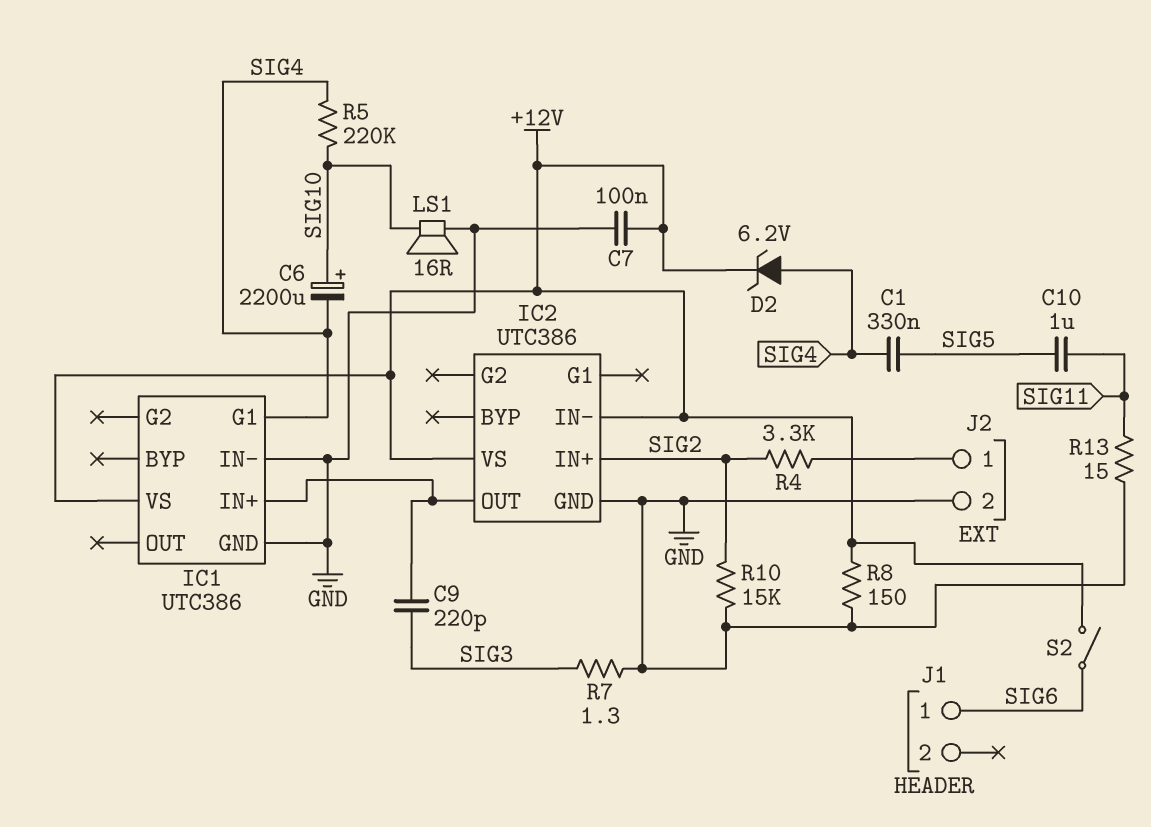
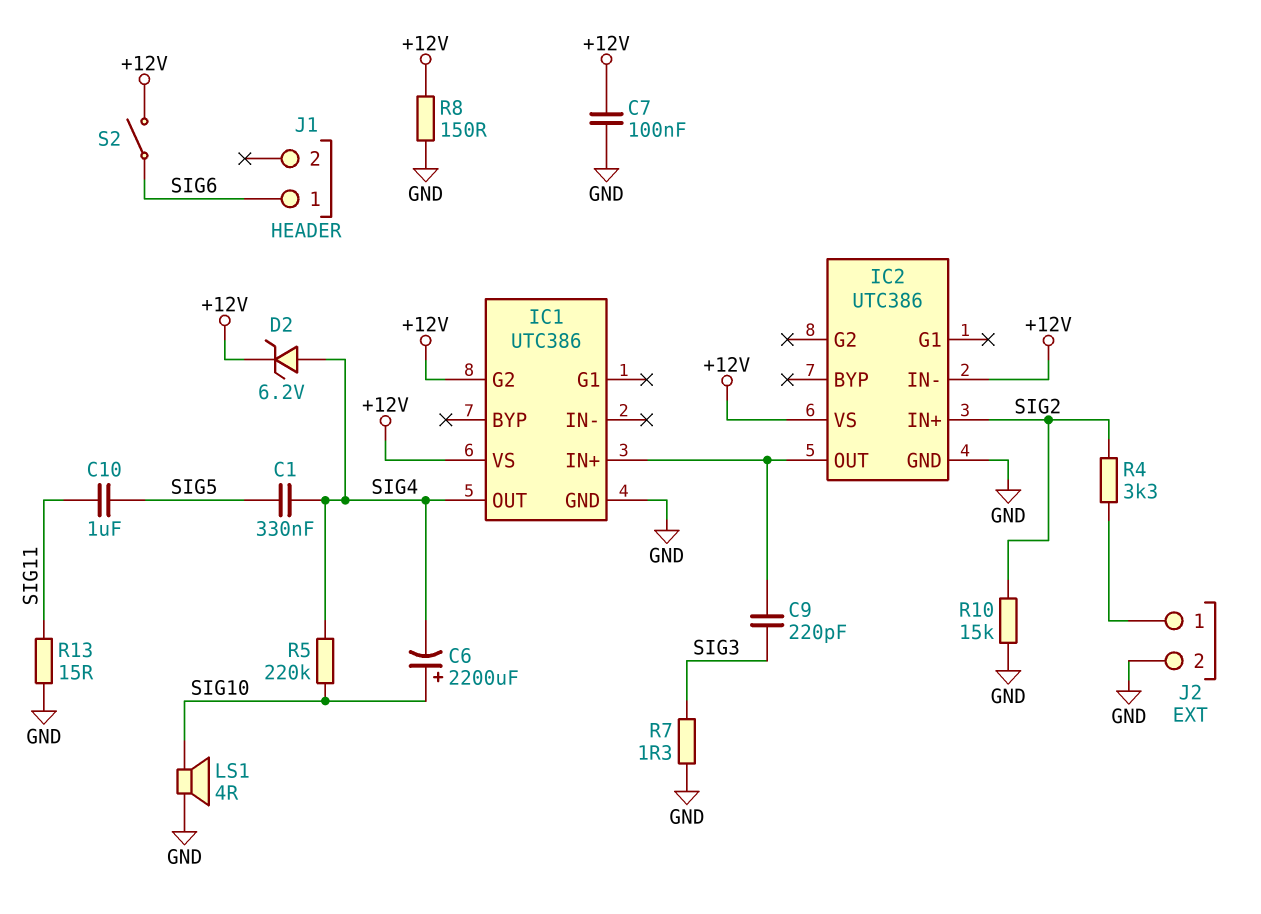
IC1 pin G1: SIG4 -> none
IC1 pin G2: none -> +12V
IC1 pin IN-: GND -> none
IC1 pin OUT: none -> SIG4
LS1: speaker 16R (GND, SIG10) -> speaker 4R (GND, SIG10)

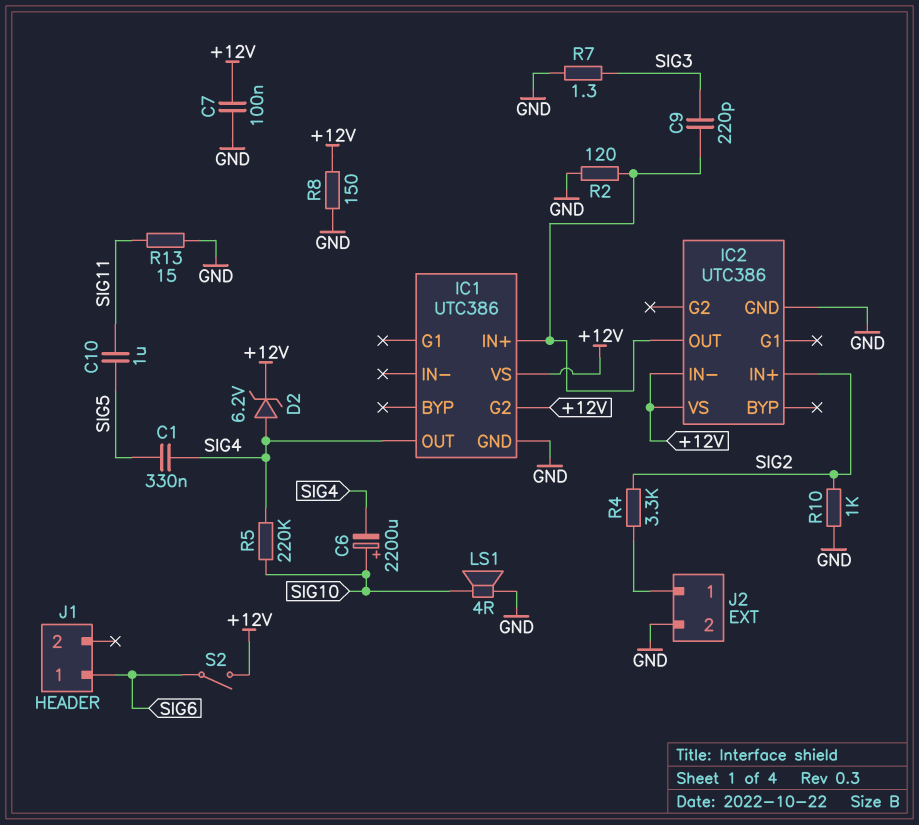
R2: none -> 120 (GND, IC1/IN+)
R10: 15k (GND, SIG2) -> 1k (GND, SIG2)

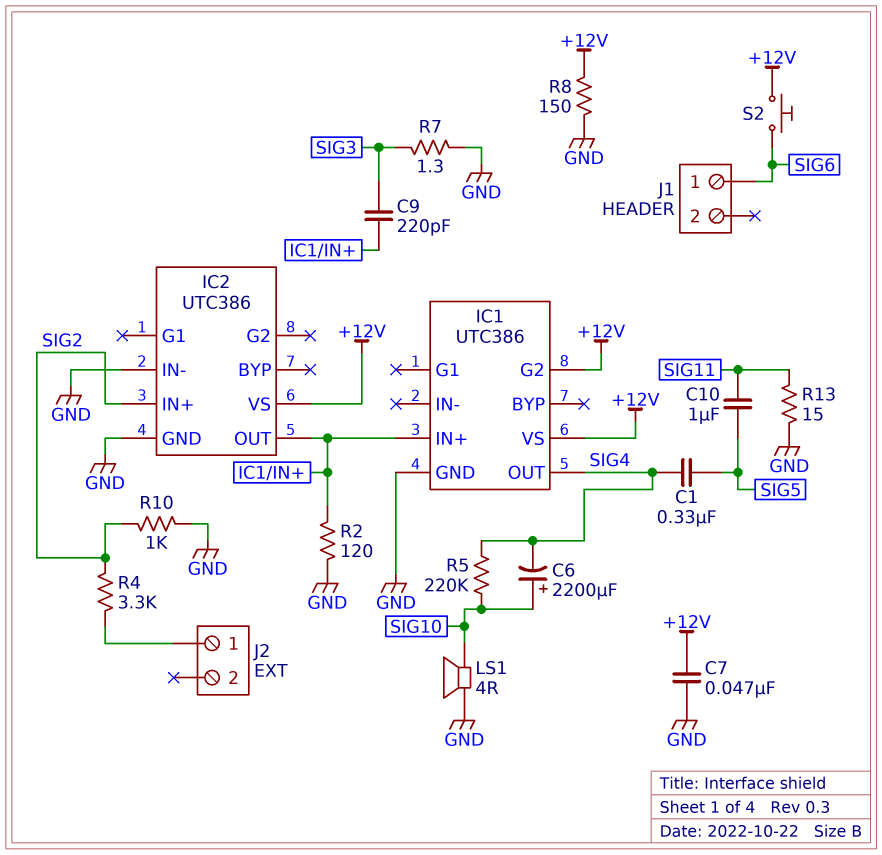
C7: 100nF (+12V, GND) -> 47nF (+12V, GND)
D2: zener 6.2V (A SIG4, K +12V) -> none
IC2 pin IN-: +12V -> GND
J2 pin 2: GND -> none
S2: switch (+12V, SIG6) -> button (+12V, SIG6)

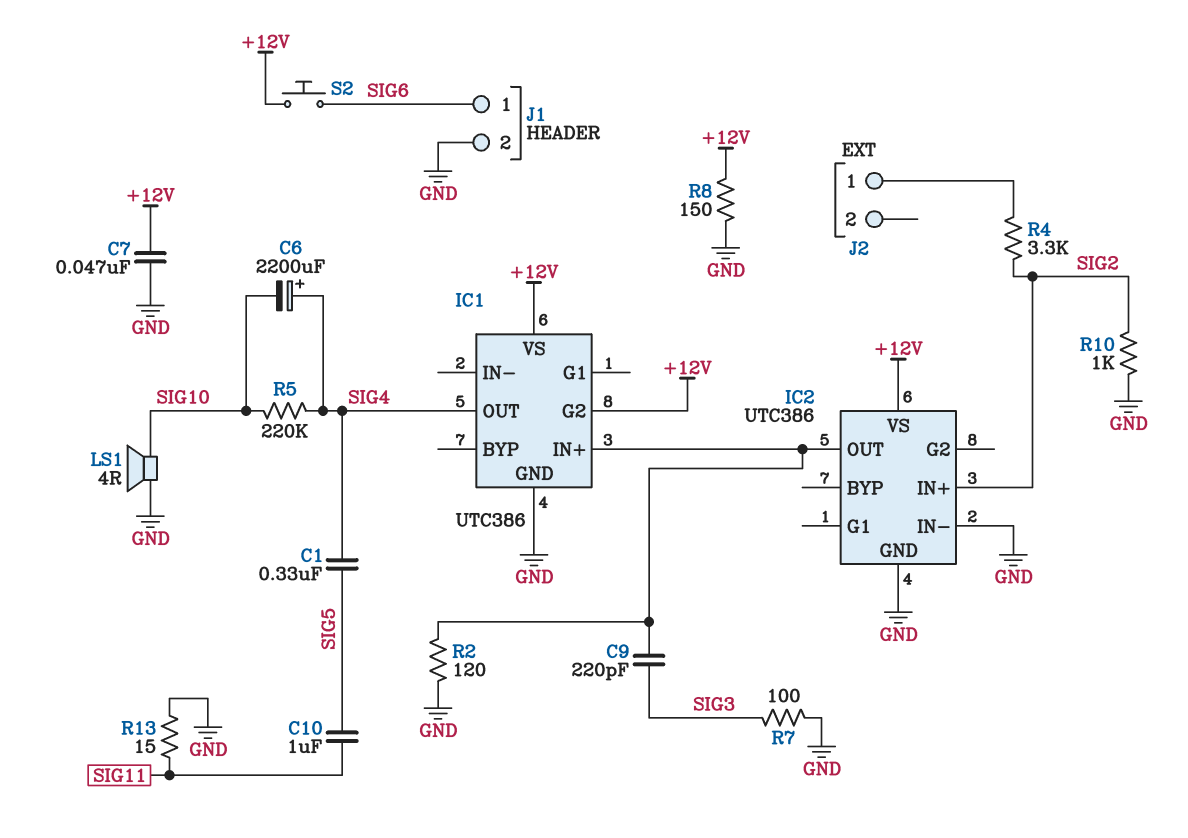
C6: 2200uF (plus SIG10, minus SIG4) -> 2200uF (plus SIG4, minus SIG10)
J1 pin 2: none -> GND
R7: 1.3 (GND, SIG3) -> 100 (GND, SIG3)

